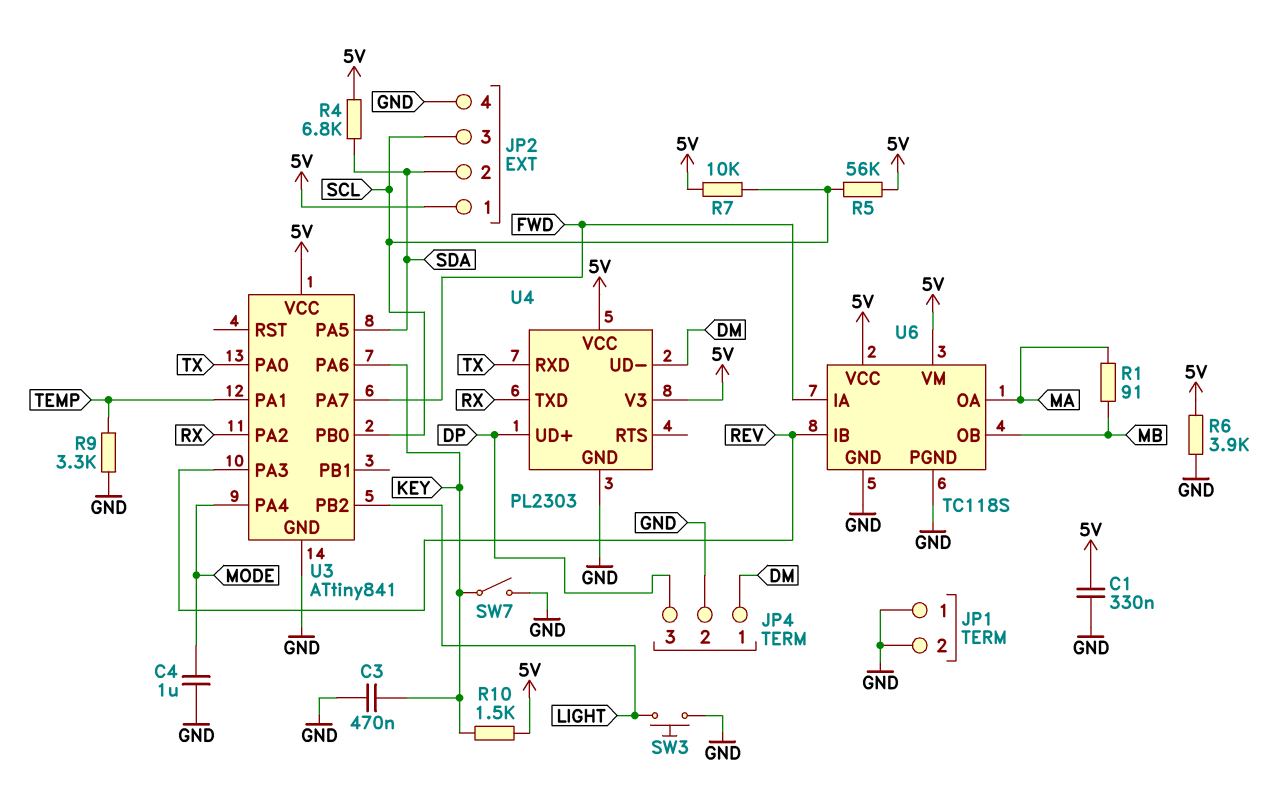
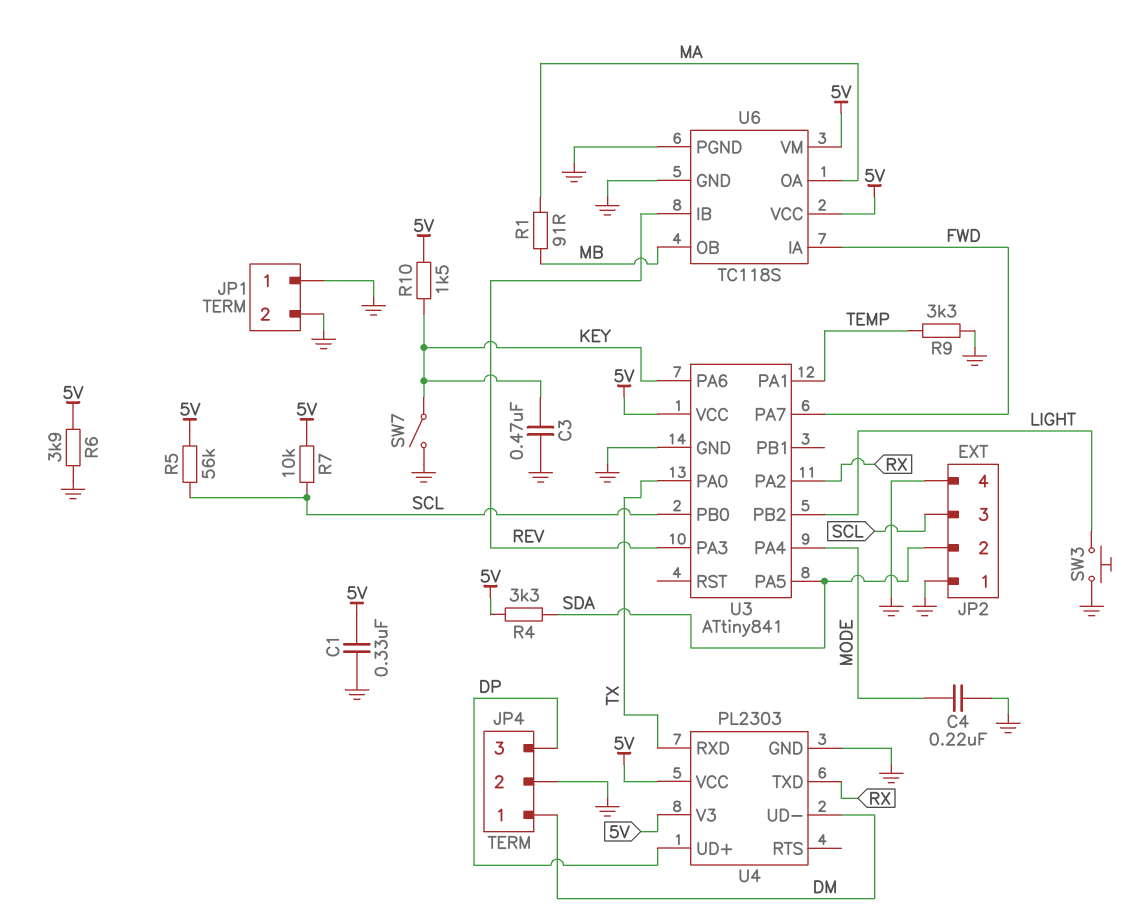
C4: 1uF (GND, MODE) -> 220nF (GND, MODE)
JP2 pin 1: 5V -> GND
R4: 6.8k (5V, SDA) -> 3.3k (5V, SDA)

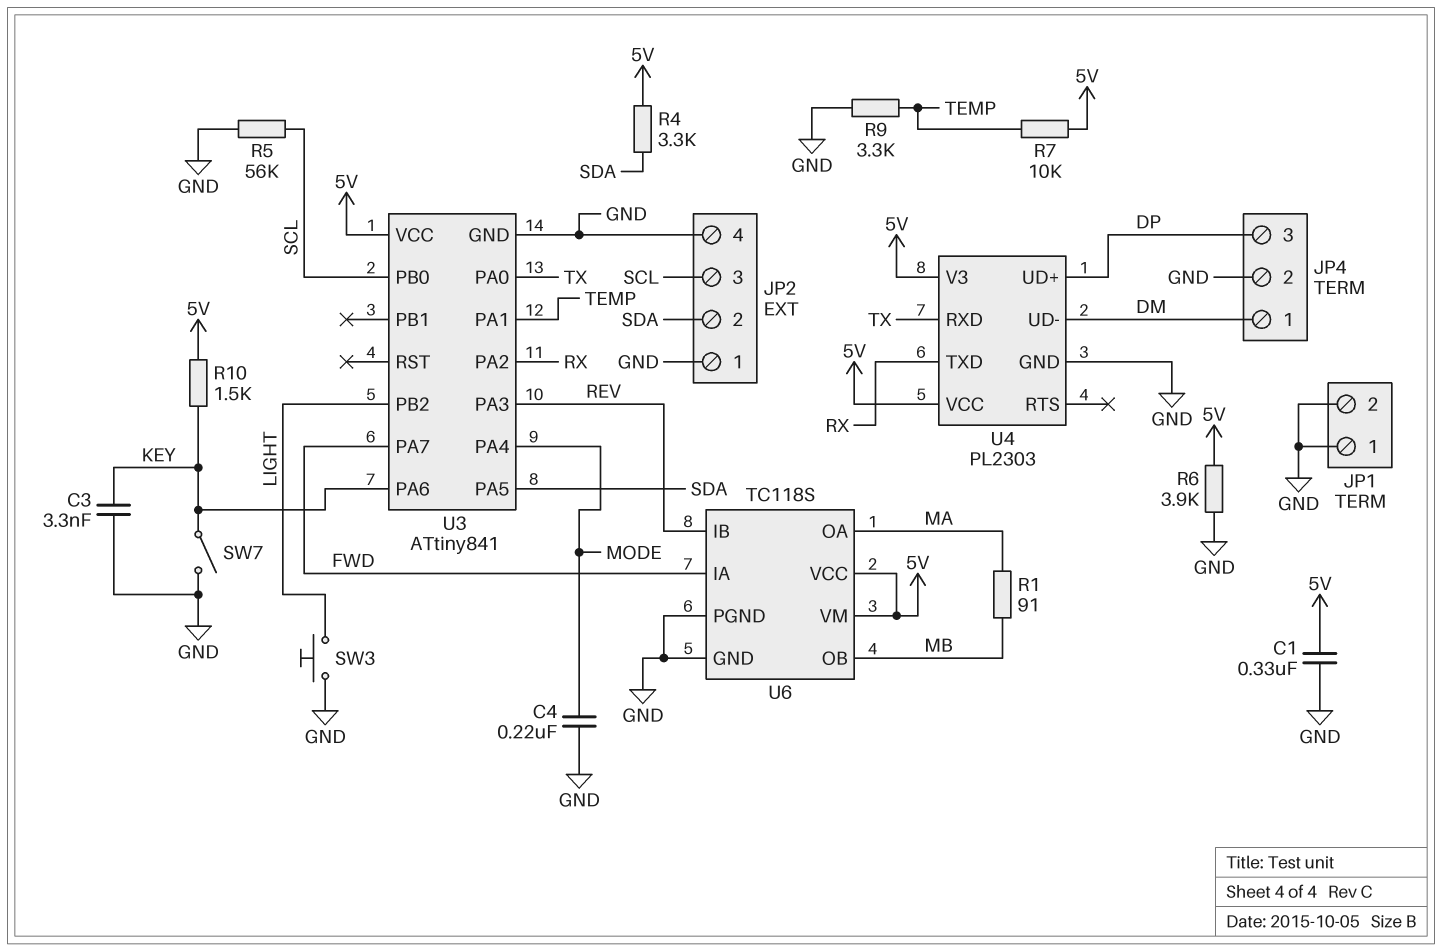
C3: 470nF (GND, KEY) -> 3.3nF (GND, KEY)
R5: 56k (5V, SCL) -> 56k (GND, SCL)
R7: 10k (5V, SCL) -> 10k (5V, TEMP)

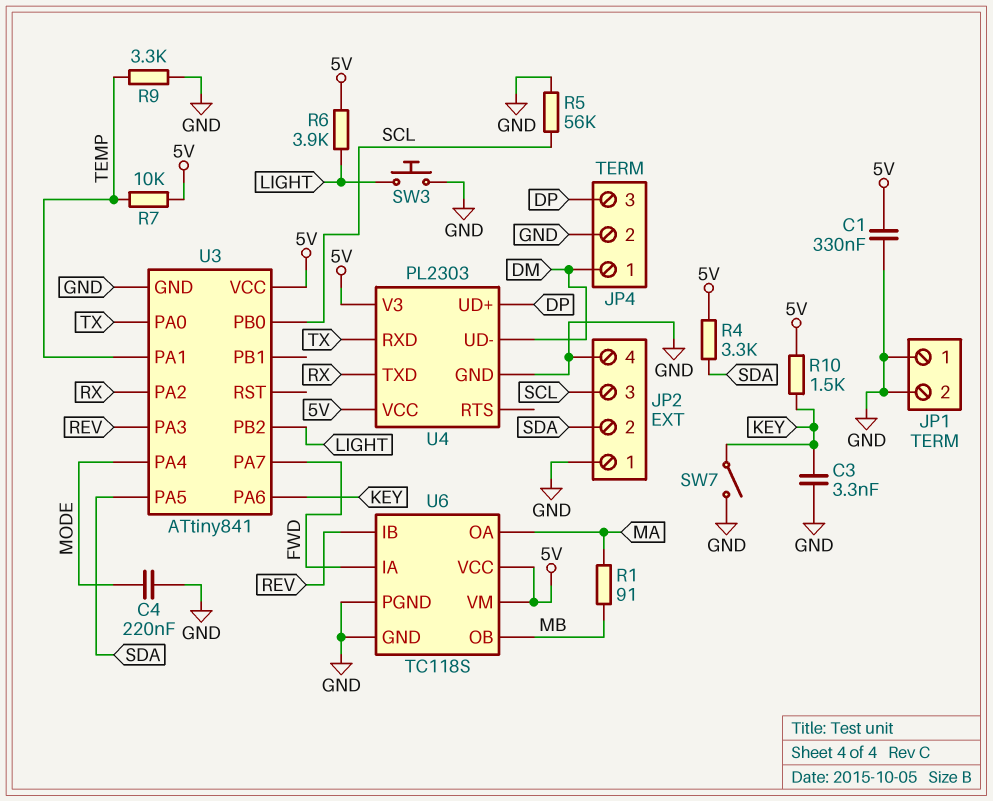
R6: 3.9k (5V, GND) -> 3.9k (5V, LIGHT)

